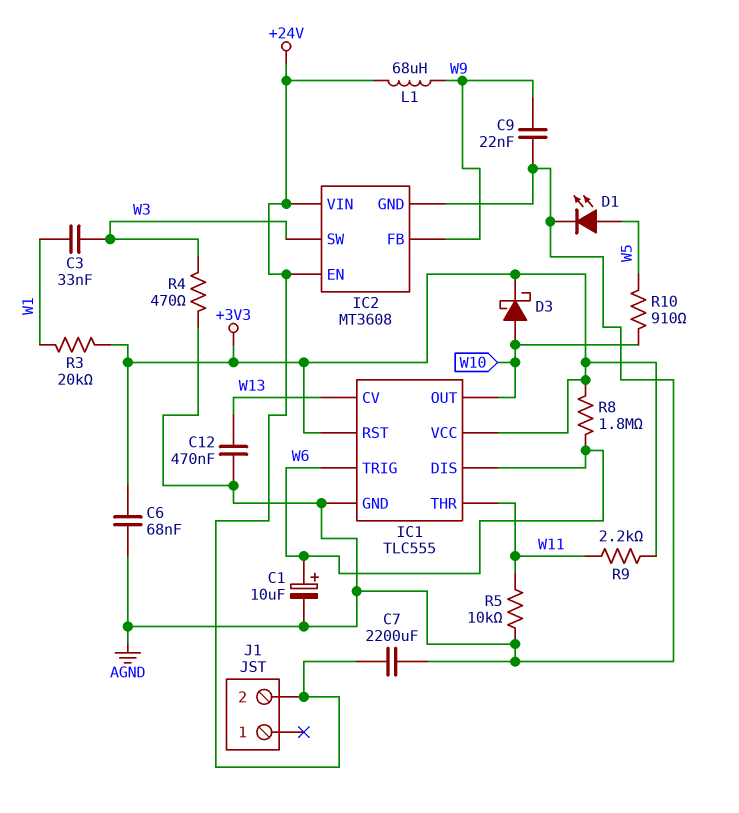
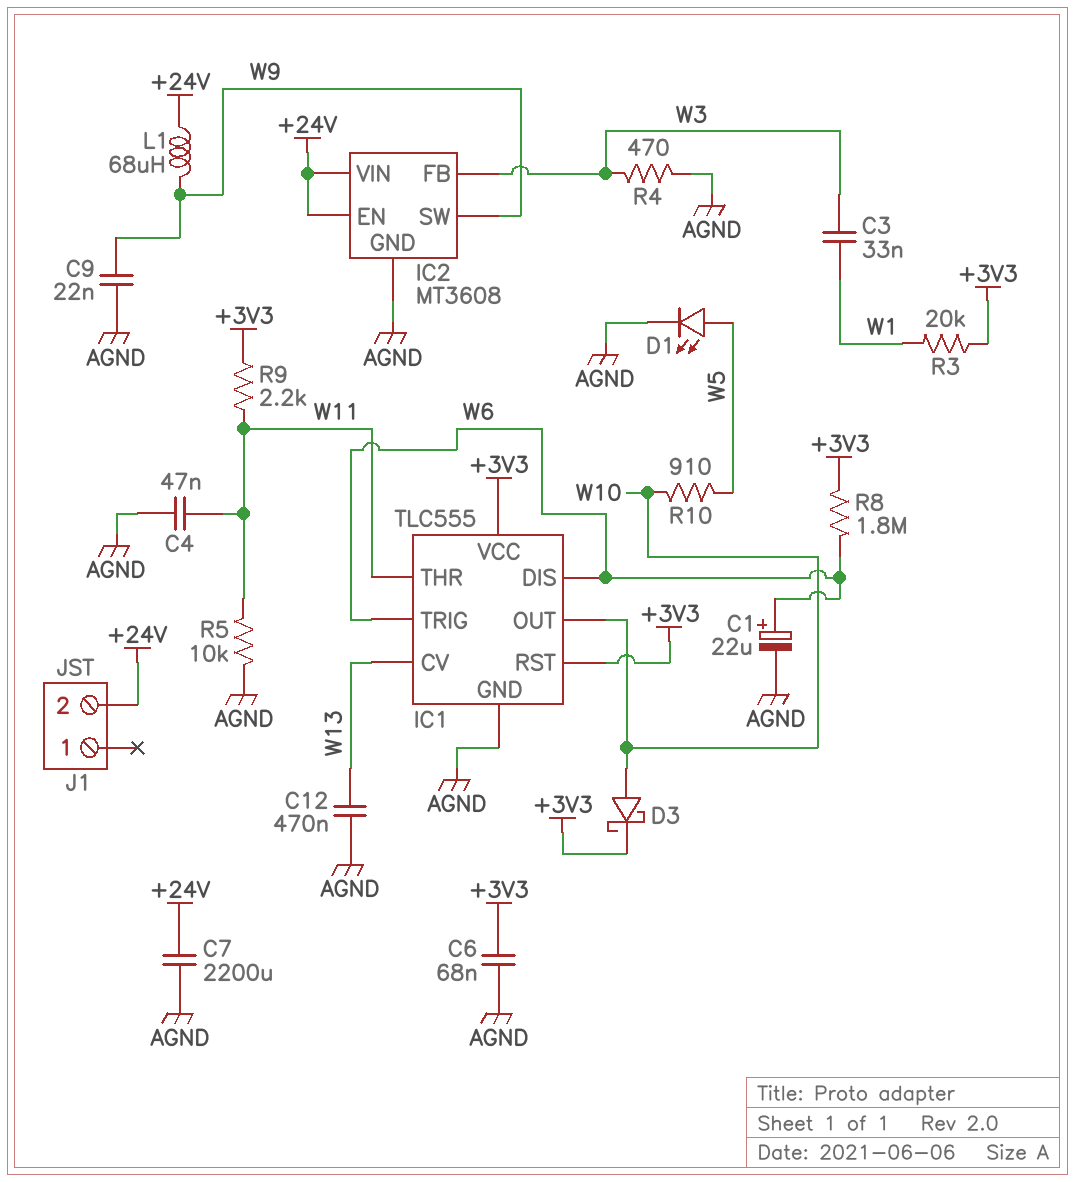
C1: 10uF (plus W6, minus AGND) -> 22uF (plus W6, minus AGND)
C4: none -> 47nF (AGND, W11)
IC2 pin FB: W9 -> W3
IC2 pin SW: W3 -> W9

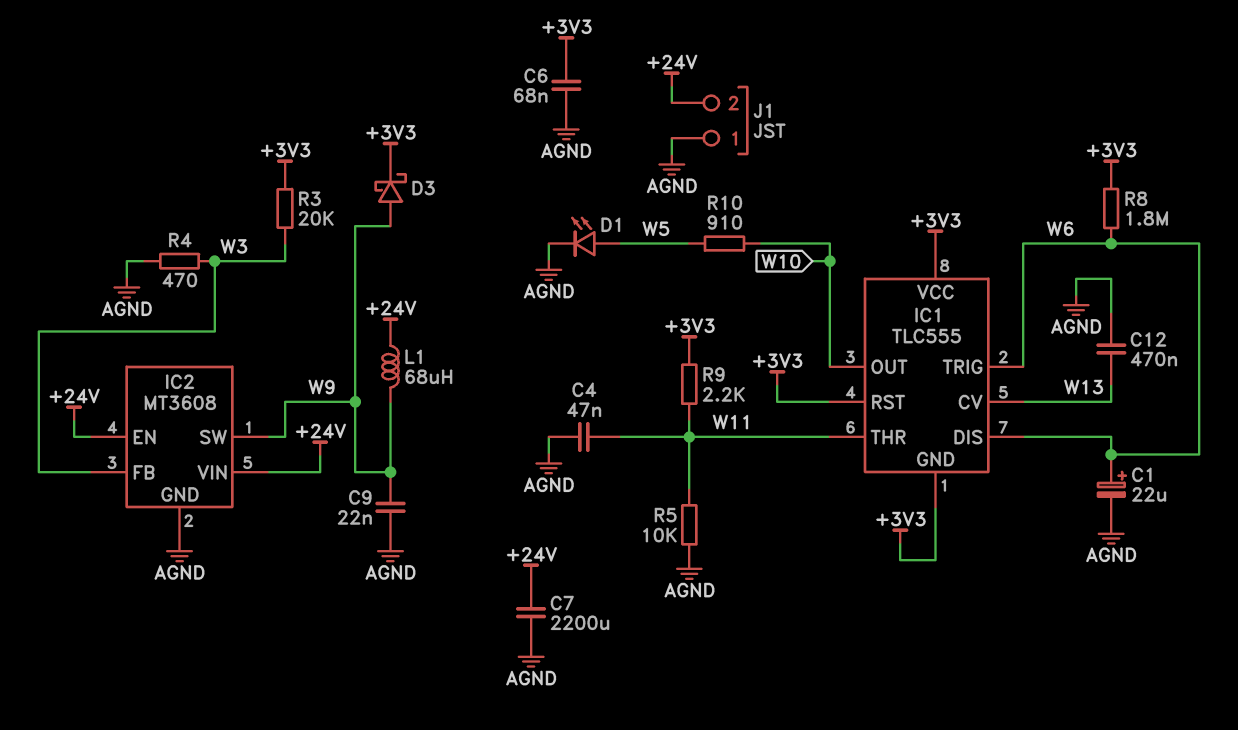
C3: 33nF (W1, W3) -> none
D3: schottky (A W10, K +3V3) -> schottky (A W9, K +3V3)
IC1 pin GND: AGND -> +3V3
J1 pin 1: none -> AGND
R3: 20k (+3V3, W1) -> 20k (+3V3, W3)

